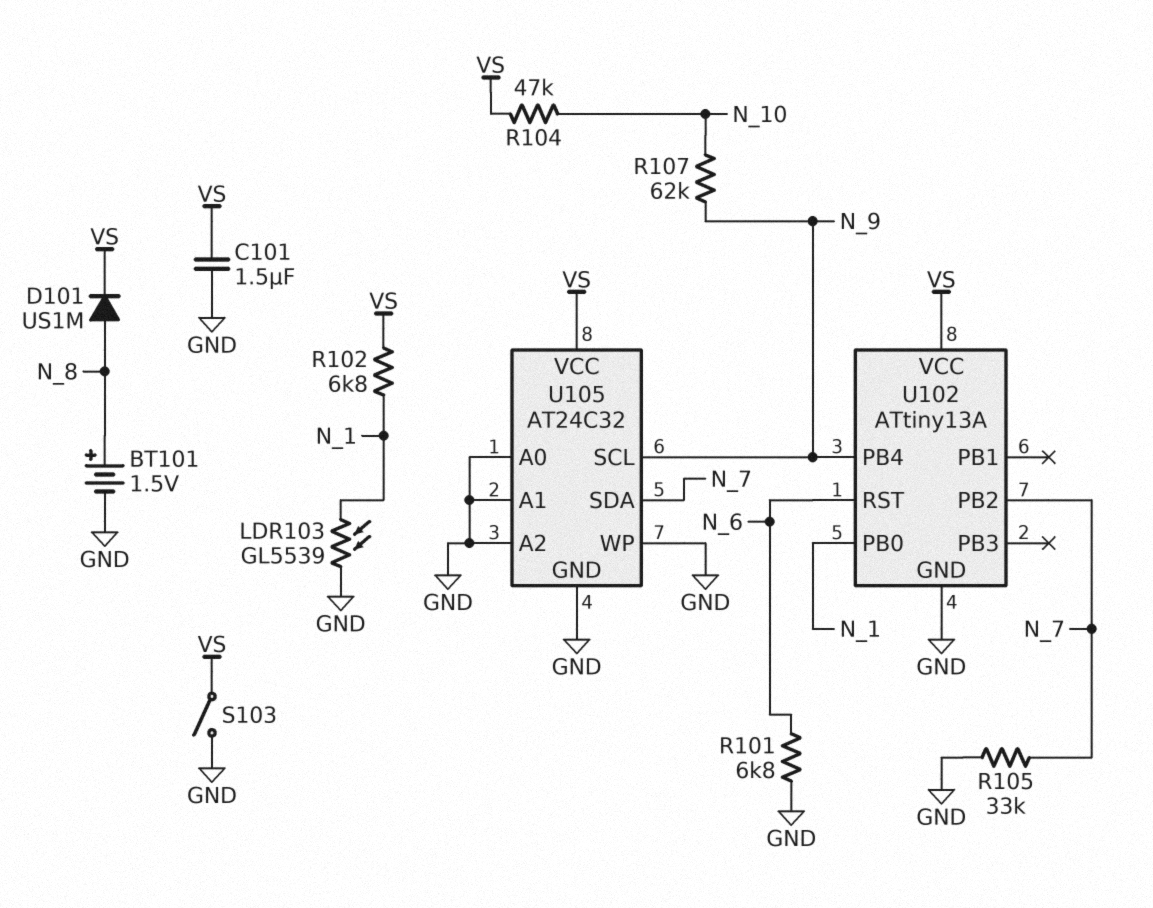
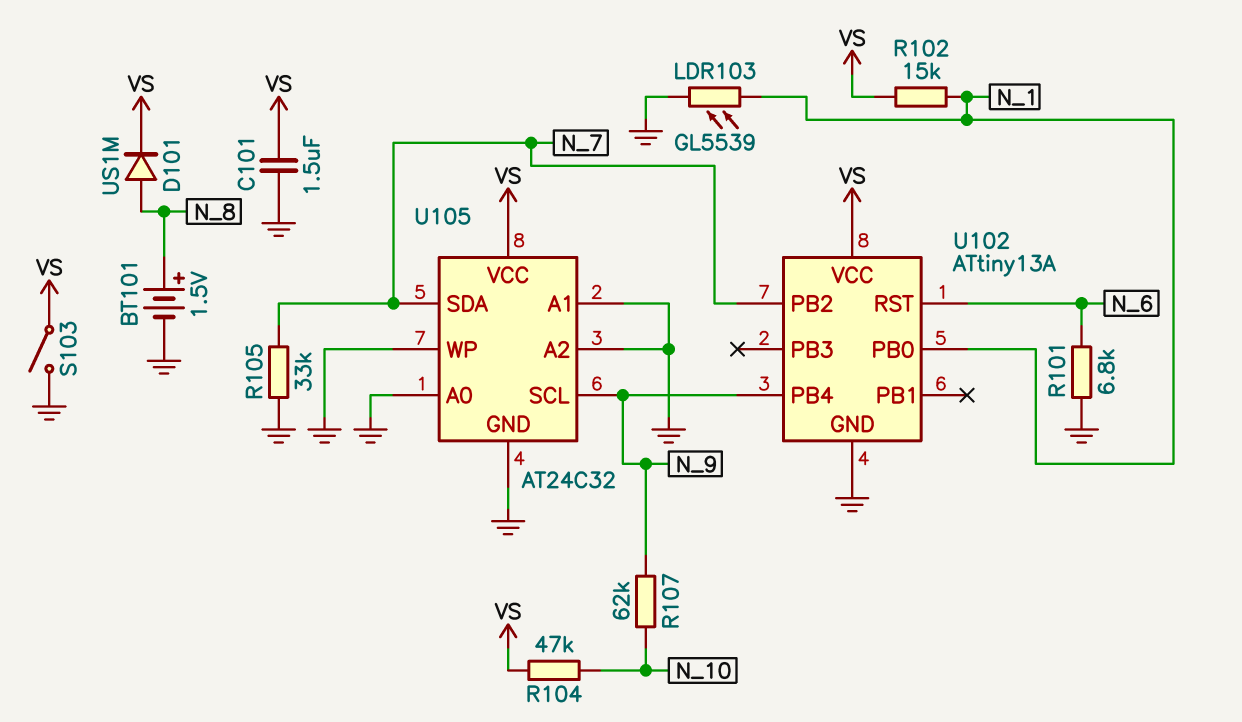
R102: 6.8k (N_1, VS) -> 15k (N_1, VS)

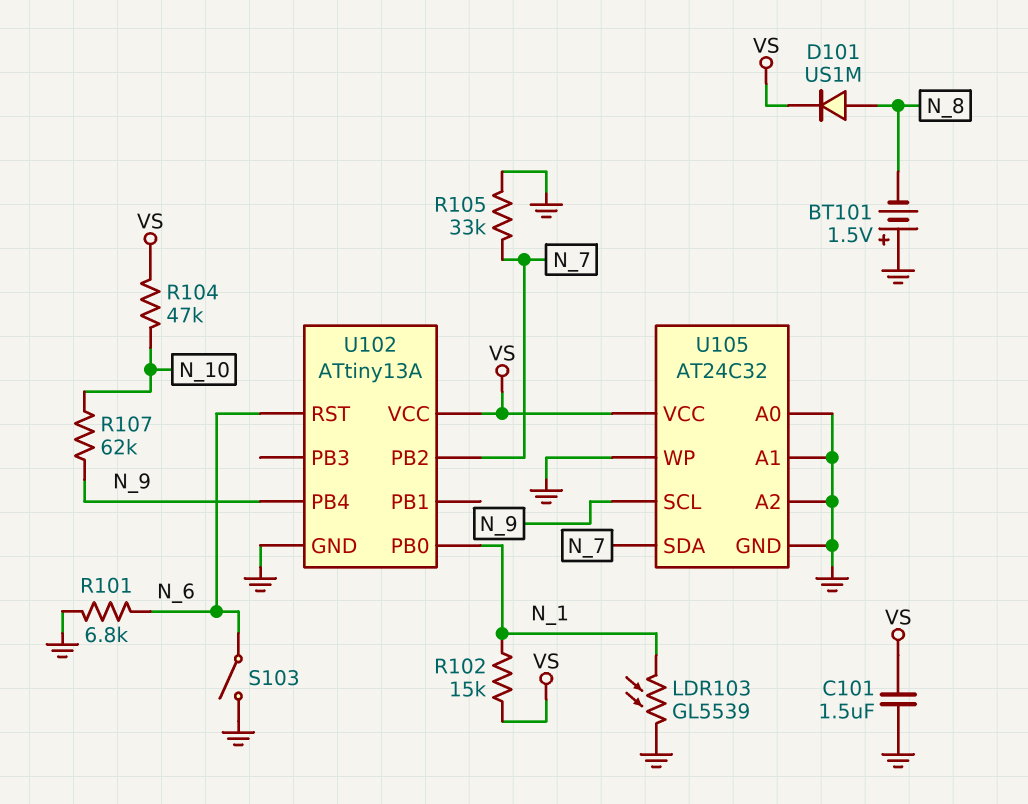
BT101: 1.5V (plus N_8, minus GND) -> 1.5V (plus GND, minus N_8)
S103: switch (GND, VS) -> switch (GND, N_6)

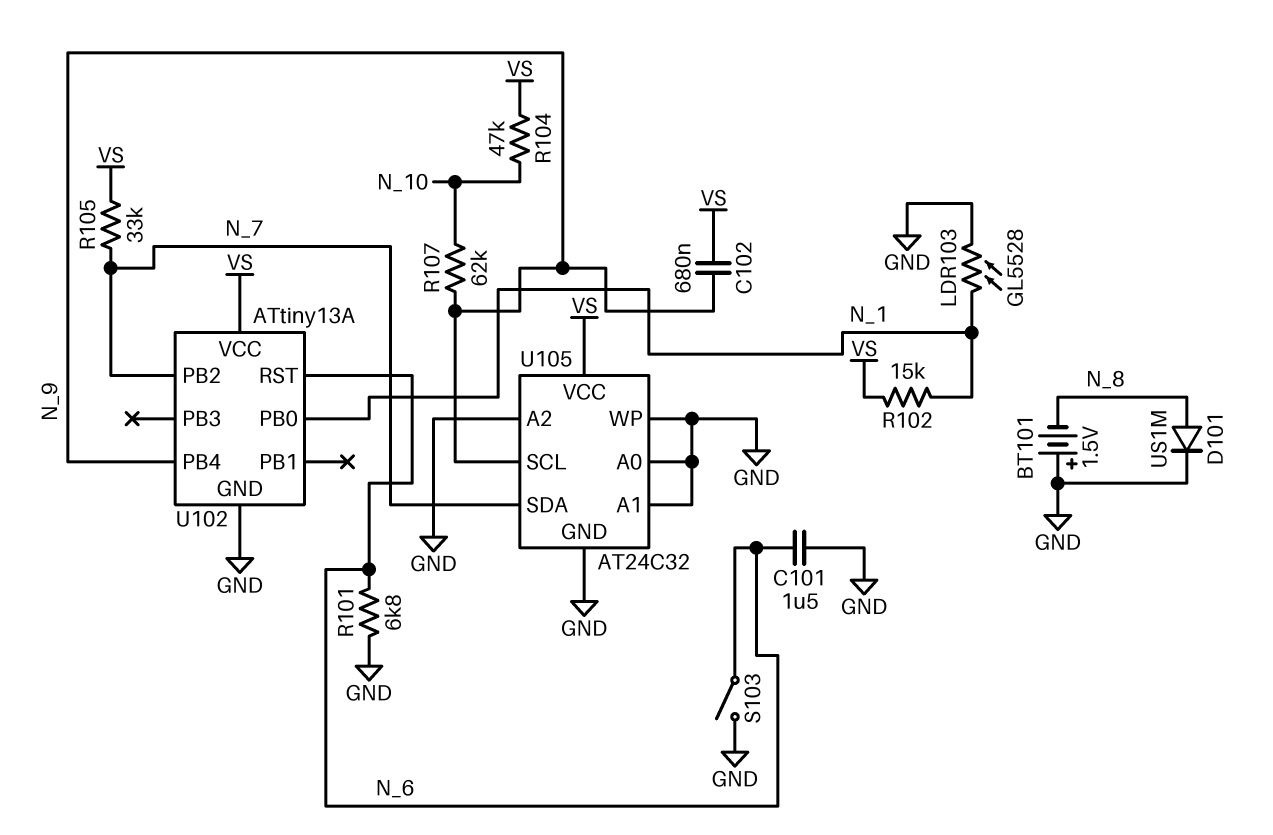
C101: 1.5uF (GND, VS) -> 1.5uF (GND, N_6)
C102: none -> 680nF (N_9, VS)
D101: diode US1M (A N_8, K VS) -> diode US1M (A N_8, K GND)
LDR103: GL5539 (GND, N_1) -> GL5528 (GND, N_1)
R105: 33k (GND, N_7) -> 33k (N_7, VS)

